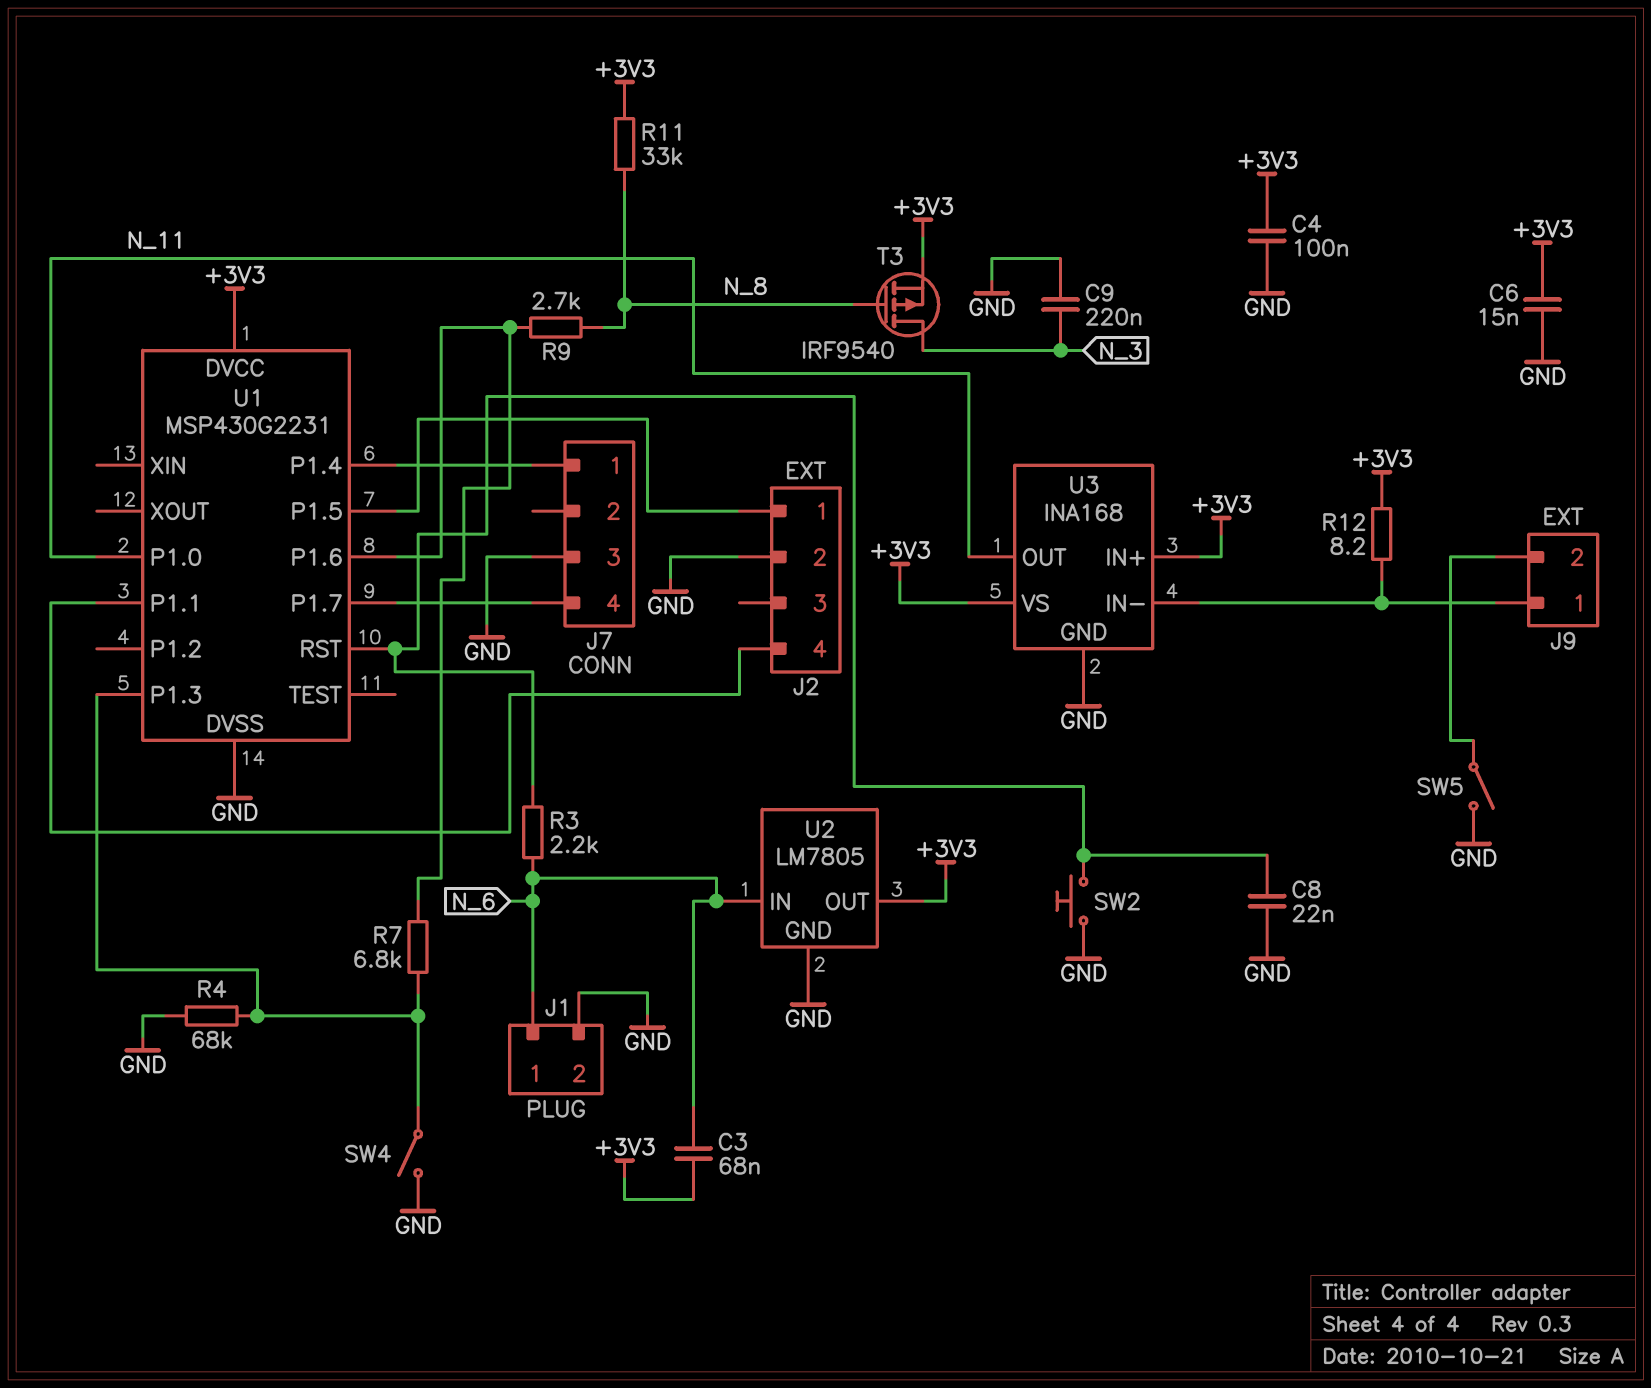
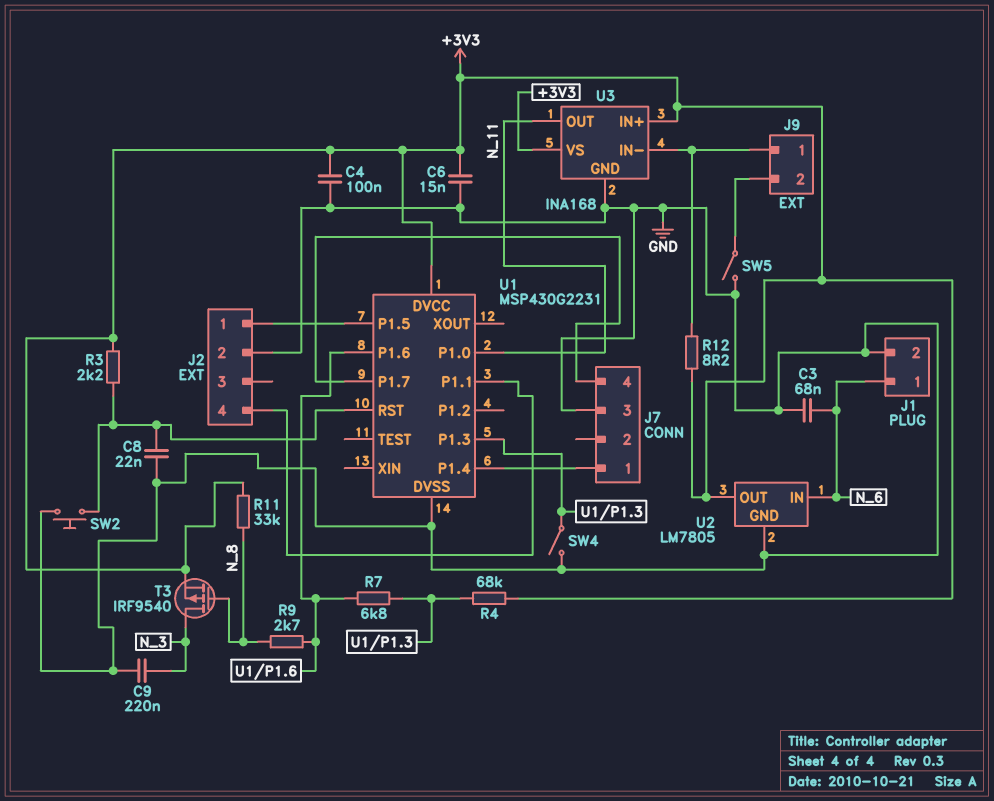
C3: 68nF (+3V3, N_6) -> 68nF (GND, N_6)
R3: 2.2k (N_6, U1/RST) -> 2.2k (+3V3, U1/RST)
R4: 68k (GND, U1/P1.3) -> 68k (+3V3, U1/P1.3)

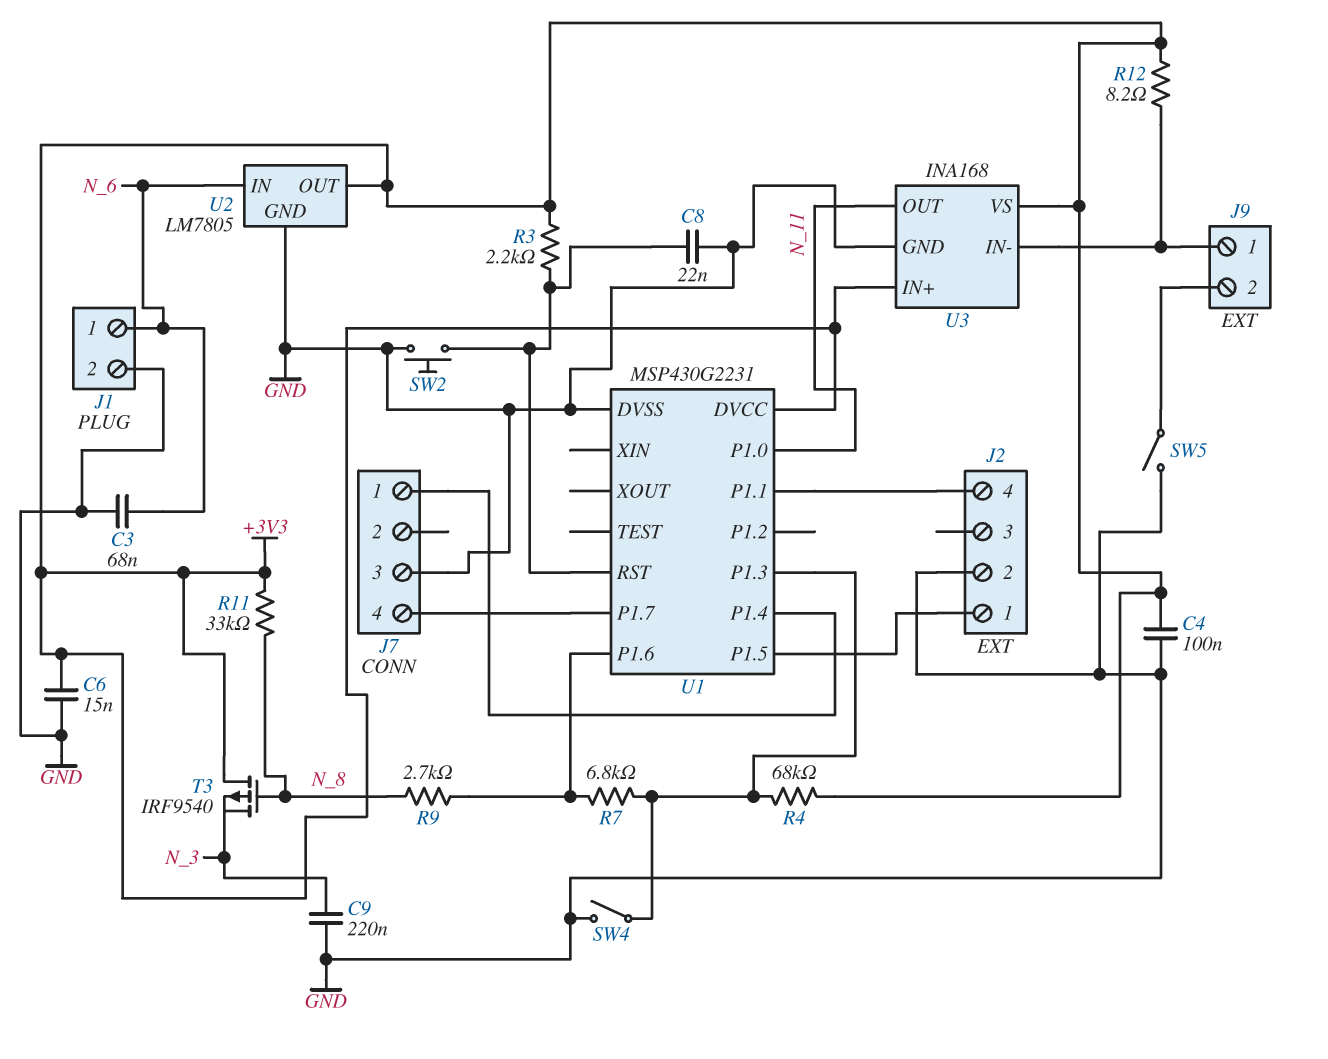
T3: PMOS IRF9540 (G N_8, D N_3, S +3V3) -> PMOS IRF9540 (G N_8, D +3V3, S N_3)

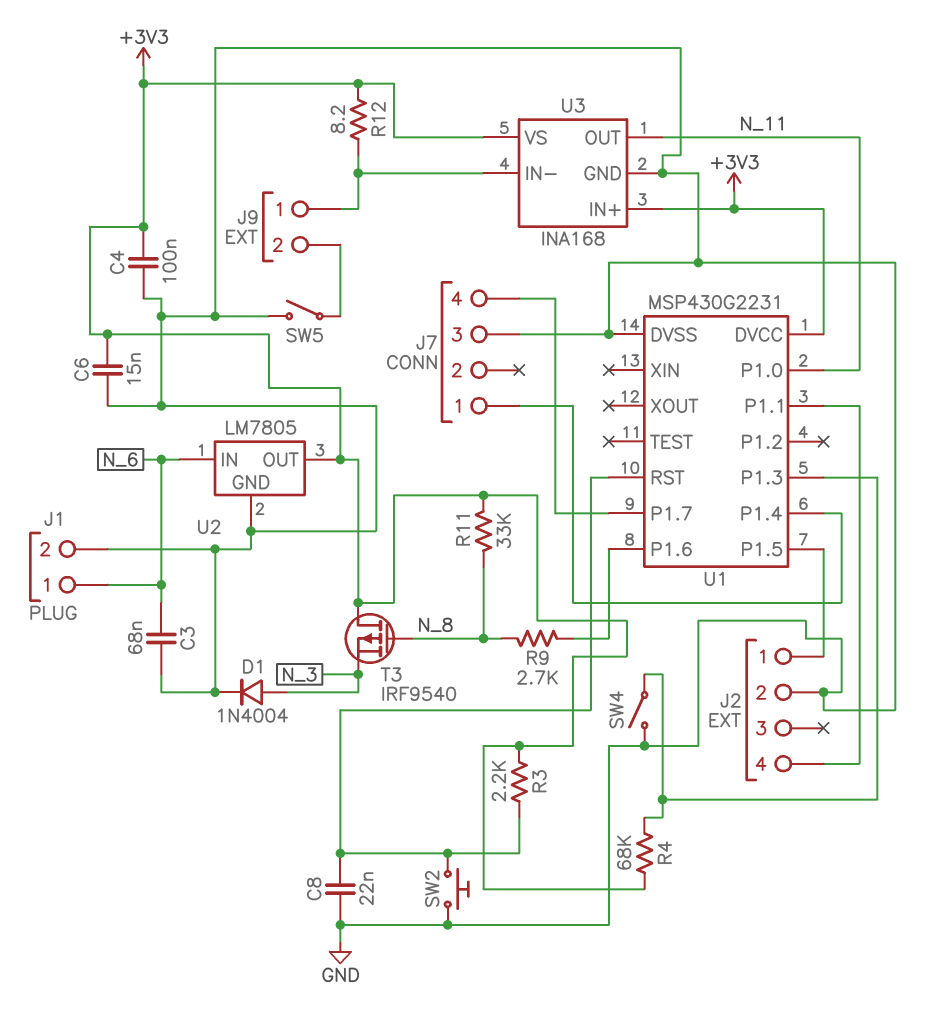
C9: 220nF (GND, N_3) -> none
D1: none -> diode 1N4004 (A N_3, K GND)
R7: 6.8k (U1/P1.3, U1/P1.6) -> none

